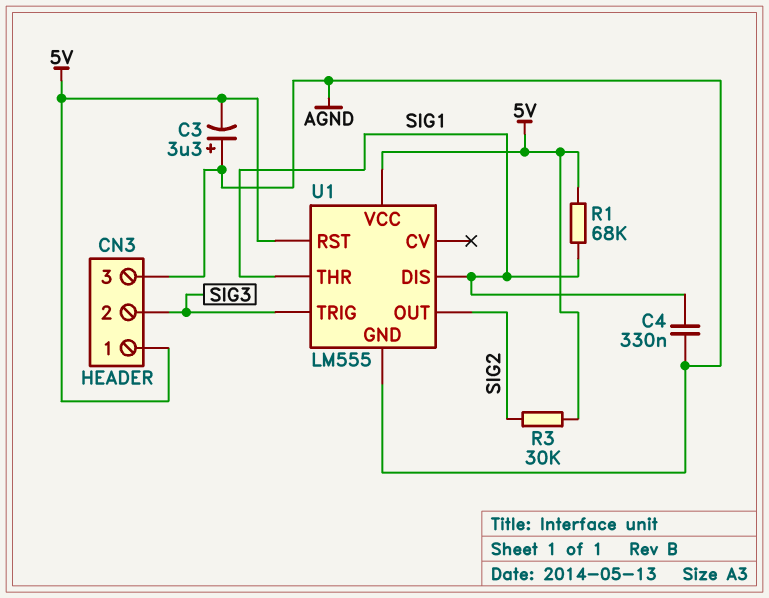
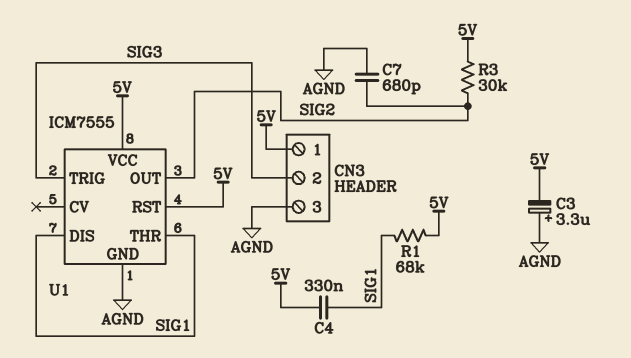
C4: 330nF (AGND, SIG1) -> 330nF (5V, SIG1)
C7: none -> 680pF (AGND, SIG2)
U1: LM555 -> ICM7555

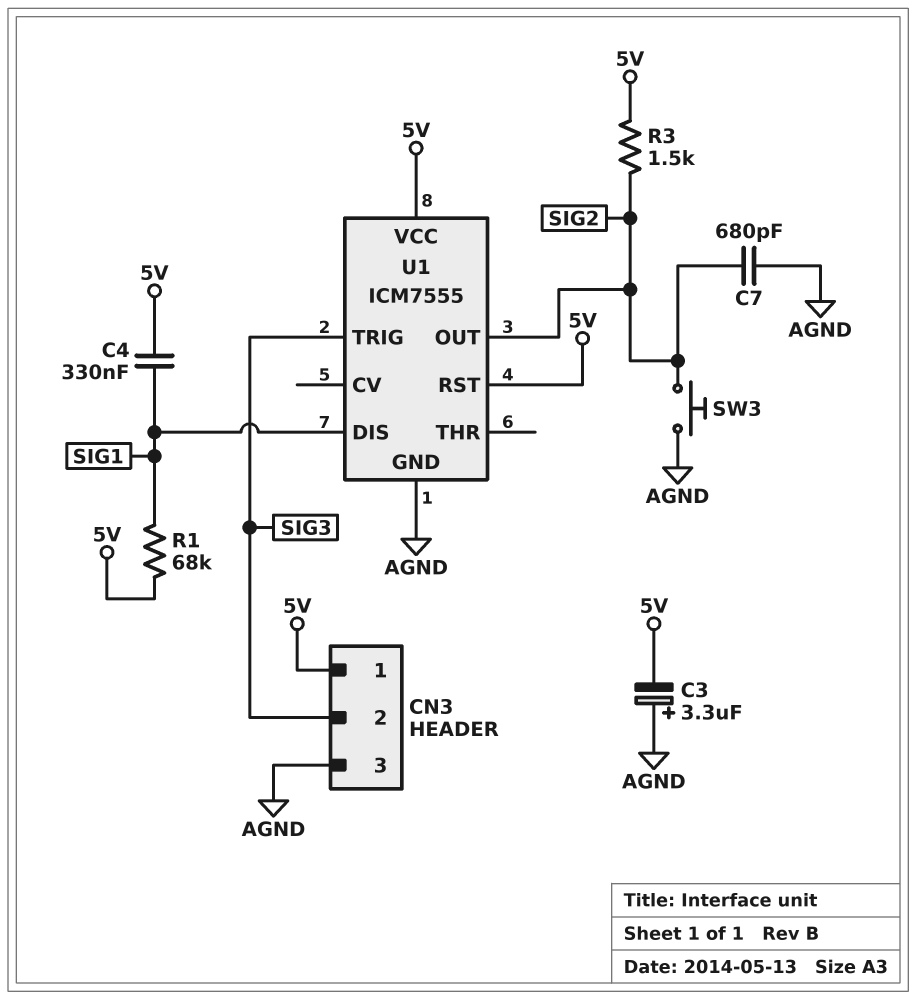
R3: 30k (5V, SIG2) -> 1.5k (5V, SIG2)
SW3: none -> button (AGND, SIG2)
U1 pin THR: SIG1 -> none

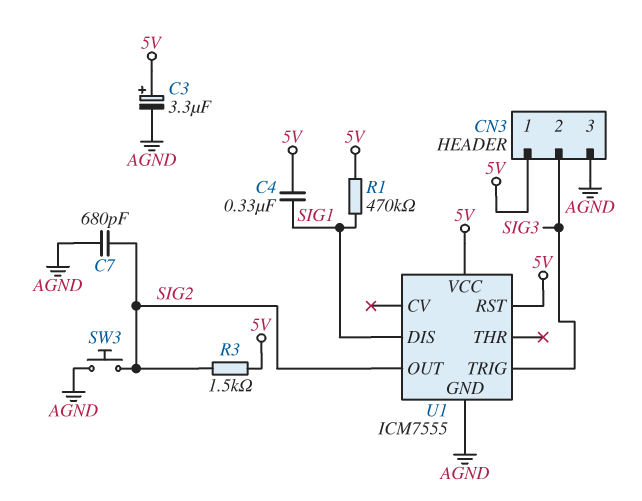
C3: 3.3uF (plus AGND, minus 5V) -> 3.3uF (plus 5V, minus AGND)
R1: 68k (5V, SIG1) -> 470k (5V, SIG1)

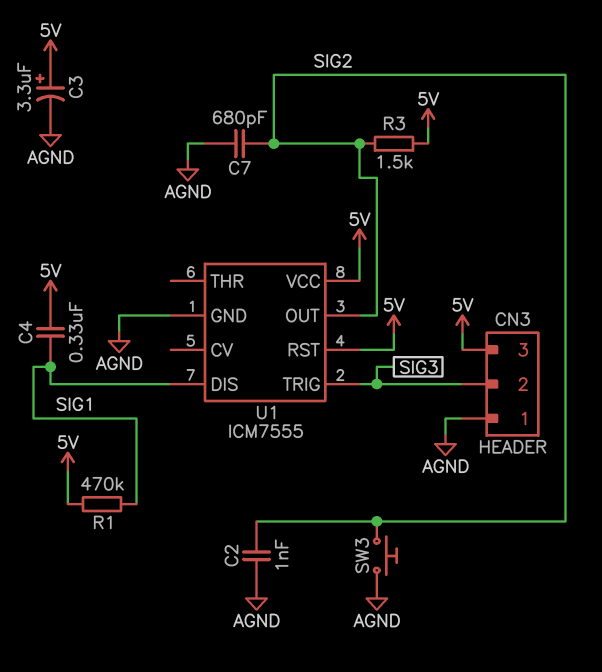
C2: none -> 1nF (AGND, SIG2)
CN3 pin 1: 5V -> AGND
CN3 pin 3: AGND -> 5V

